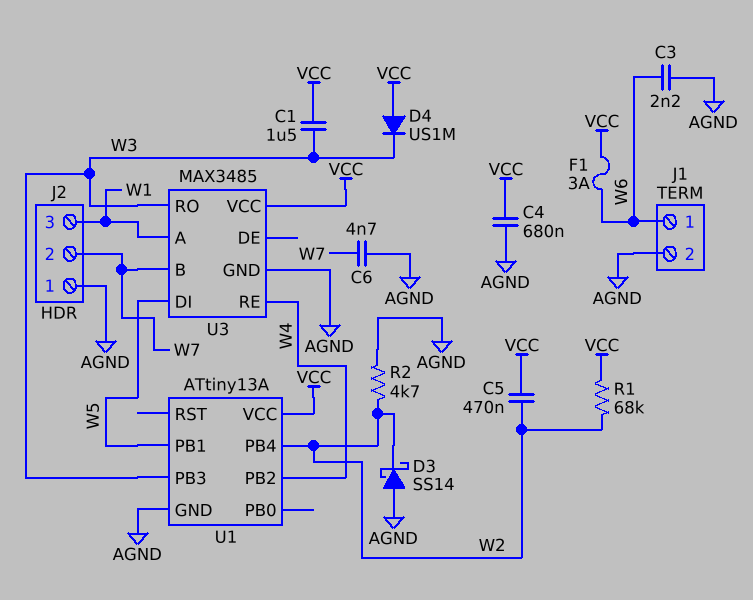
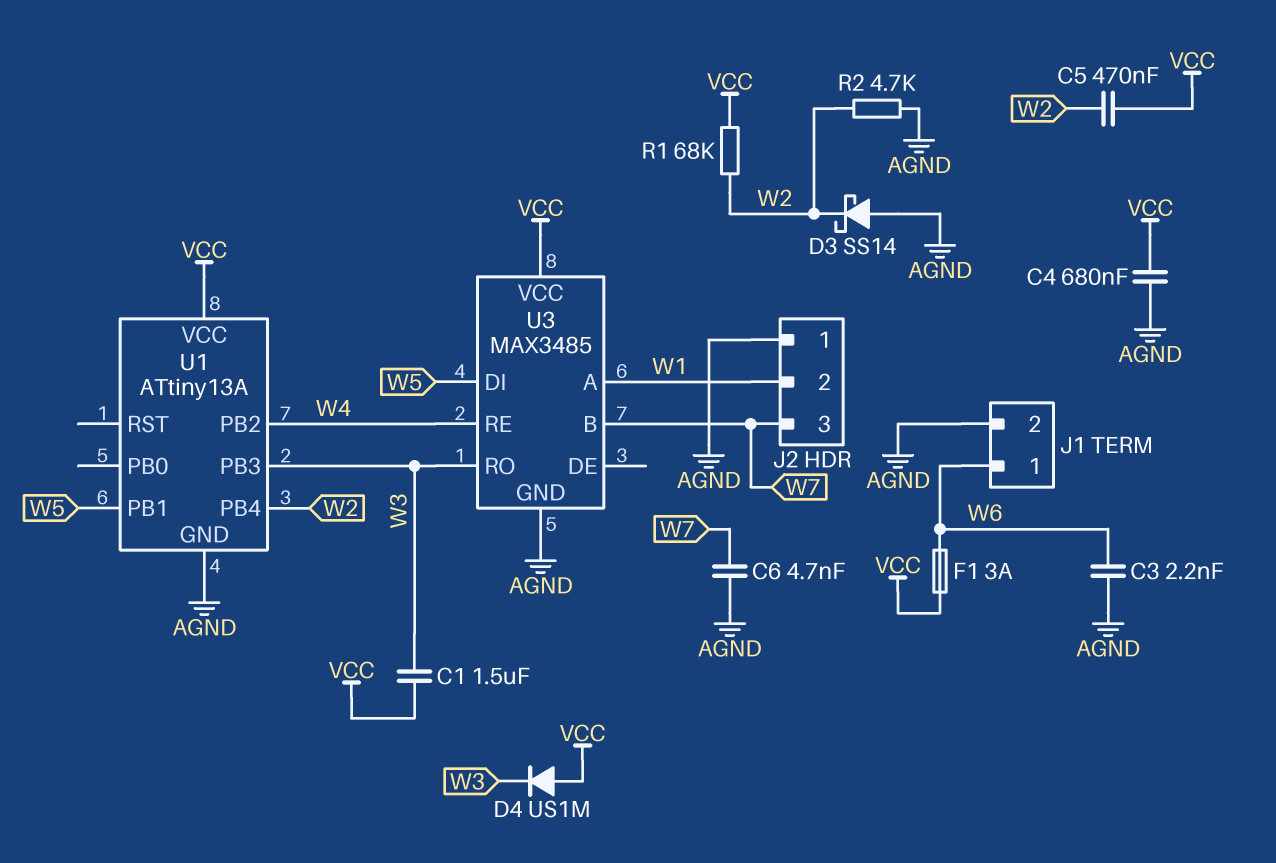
J2 pin 2: W7 -> W1
J2 pin 3: W1 -> W7

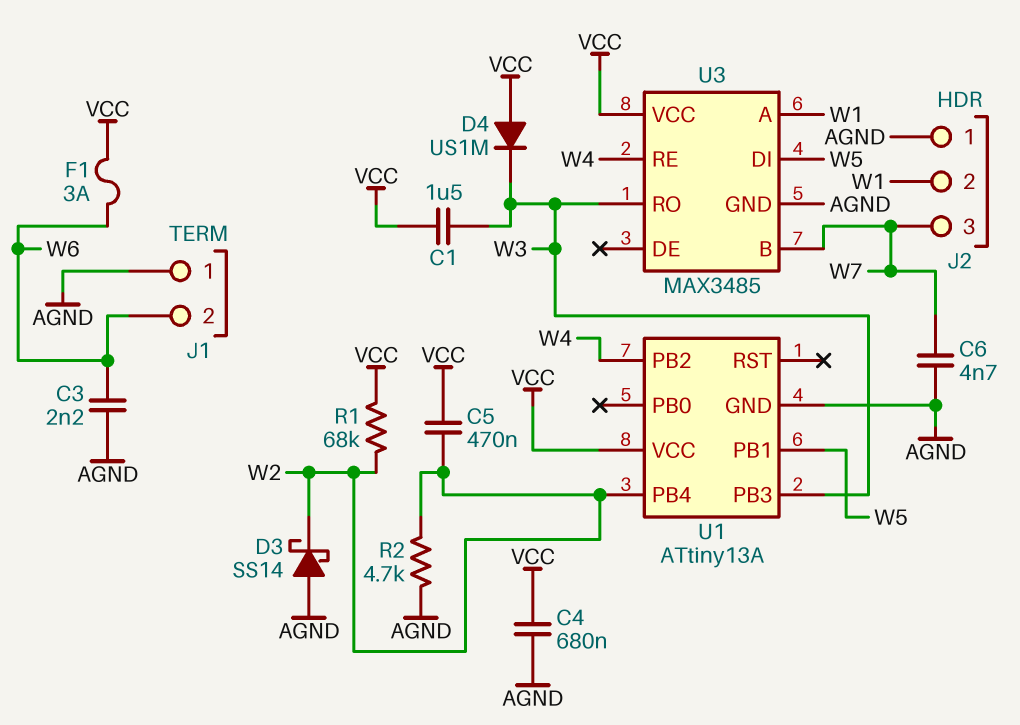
J1 pin 1: W6 -> AGND
J1 pin 2: AGND -> W6

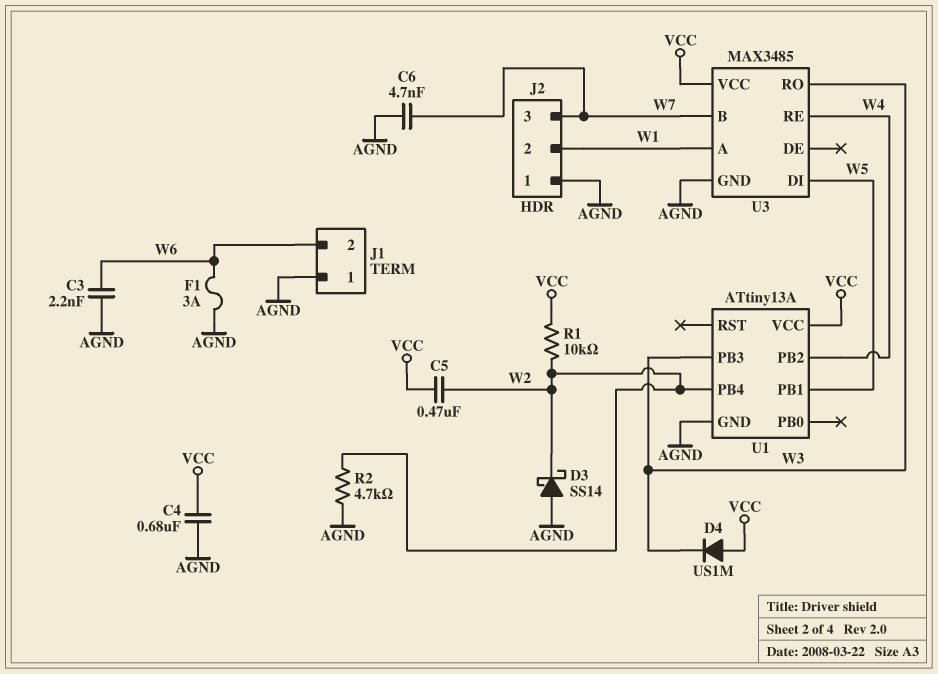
C1: 1.5uF (VCC, W3) -> none
F1: 3A (VCC, W6) -> 3A (AGND, W6)
R1: 68k (VCC, W2) -> 10k (VCC, W2)

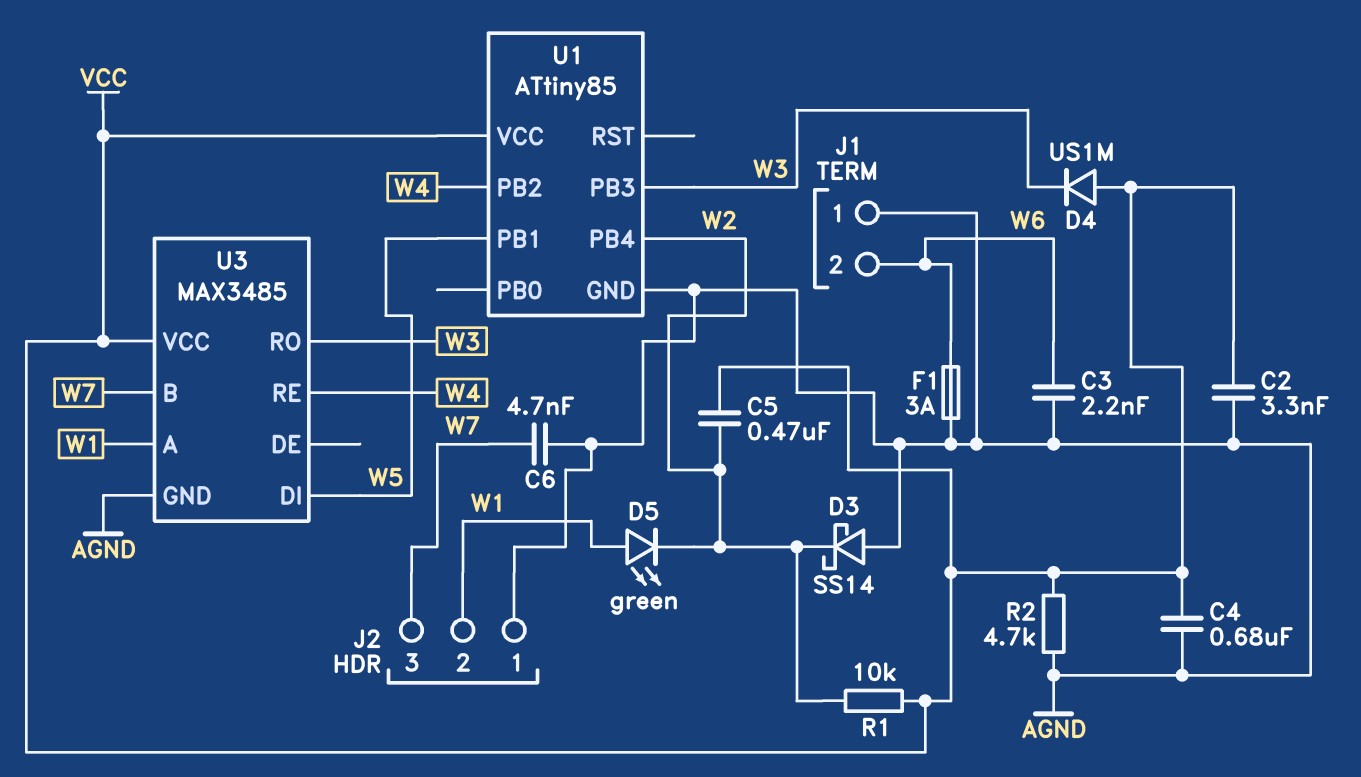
C2: none -> 3.3nF (AGND, VCC)
D5: none -> LED green (A W1, K W2)
R2: 4.7k (AGND, W2) -> 4.7k (AGND, VCC)
U1: ATtiny13A -> ATtiny85

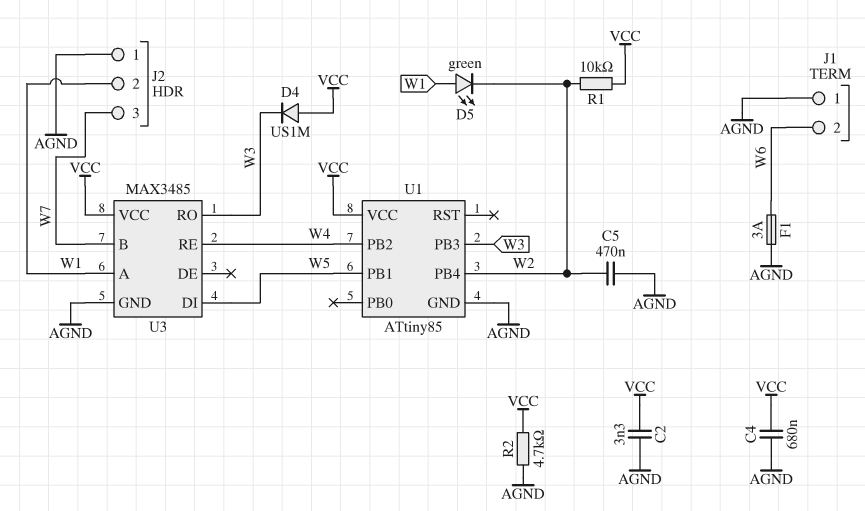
C3: 2.2nF (AGND, W6) -> none
C5: 470nF (VCC, W2) -> 470nF (AGND, W2)
C6: 4.7nF (AGND, W7) -> none
D3: schottky SS14 (A AGND, K W2) -> none

